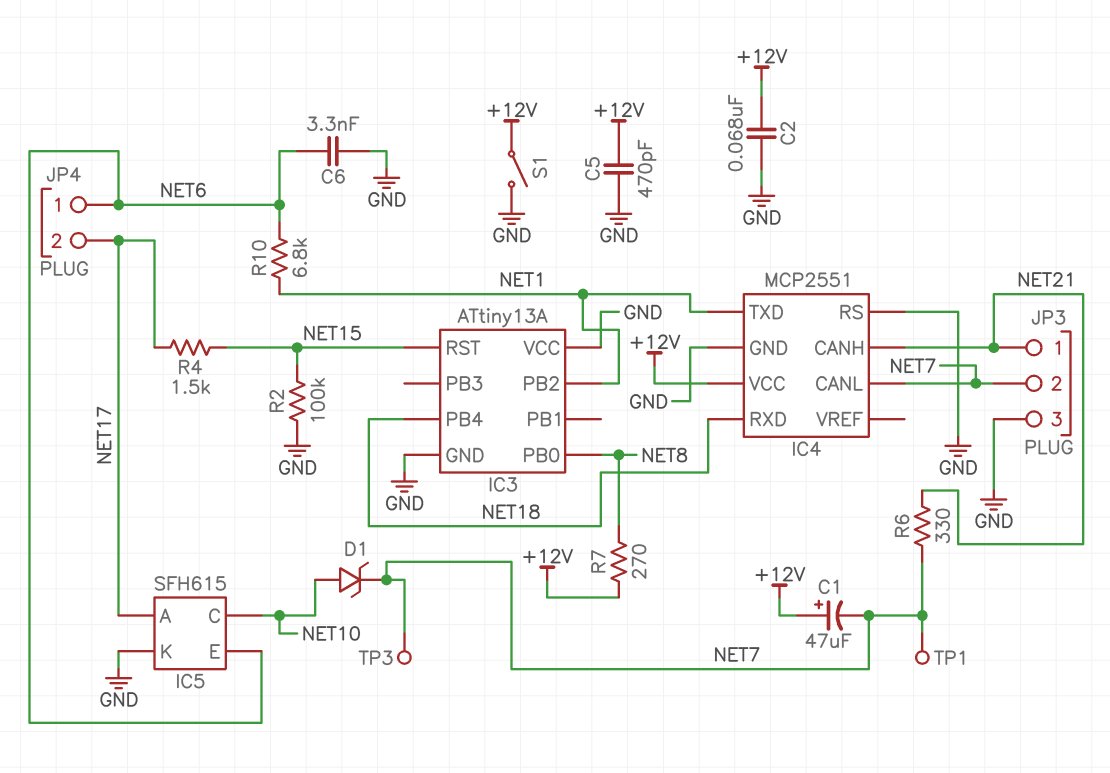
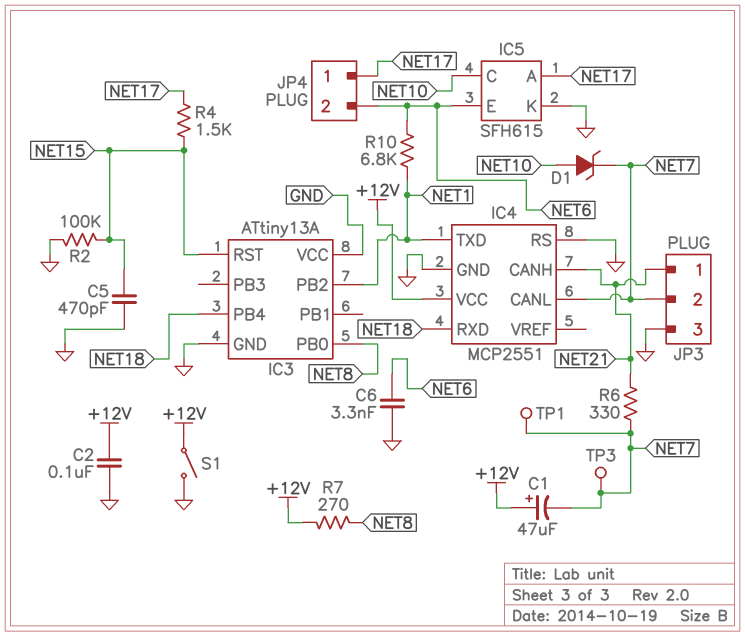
C2: 68nF (+12V, GND) -> 100nF (+12V, GND)
C5: 470pF (+12V, GND) -> 470pF (GND, NET15)
JP4 pin 1: NET6 -> NET17
JP4 pin 2: NET17 -> NET6

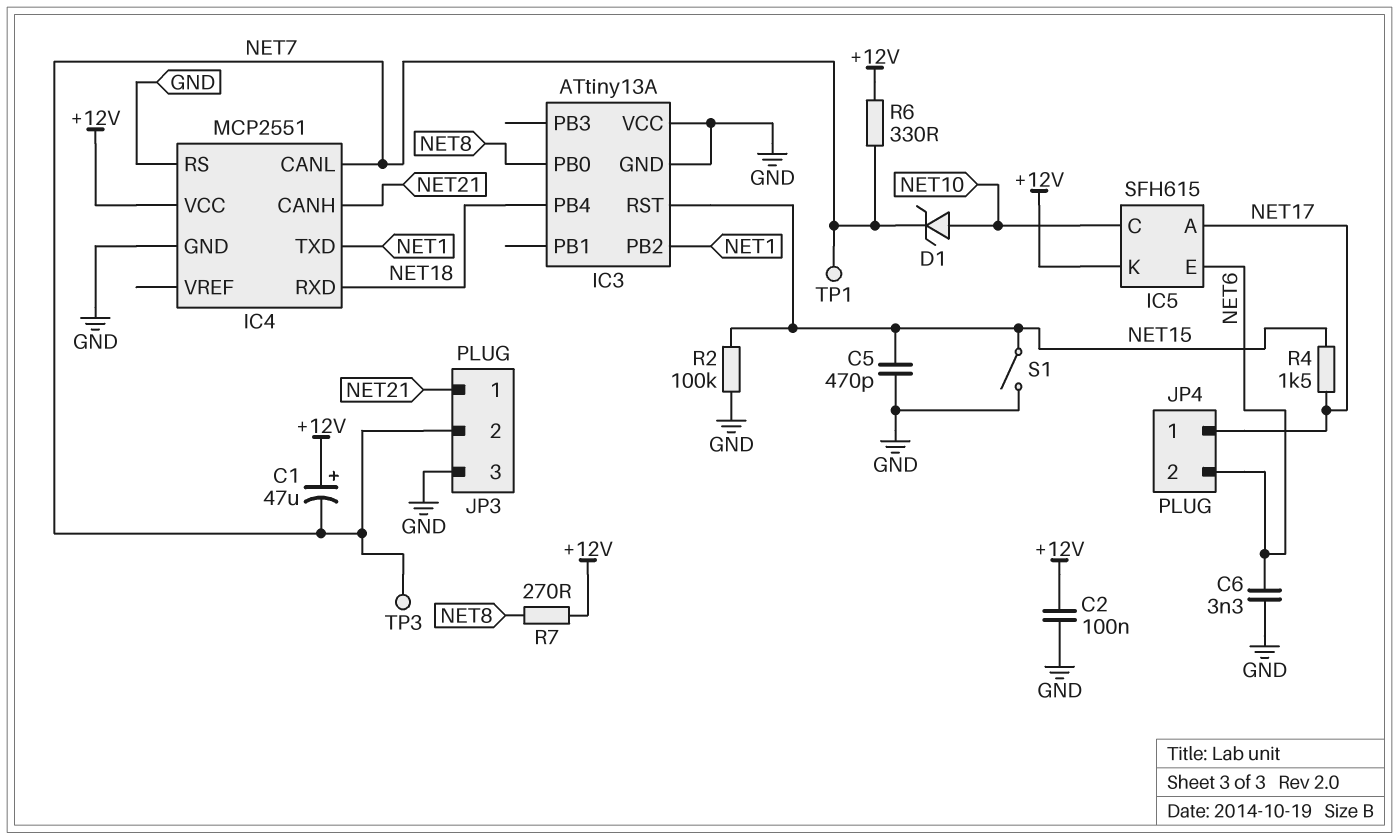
IC5 pin K: GND -> +12V
R6: 330 (NET7, NET21) -> 330 (+12V, NET7)
R10: 6.8k (NET1, NET6) -> none
S1: switch (+12V, GND) -> switch (GND, NET15)

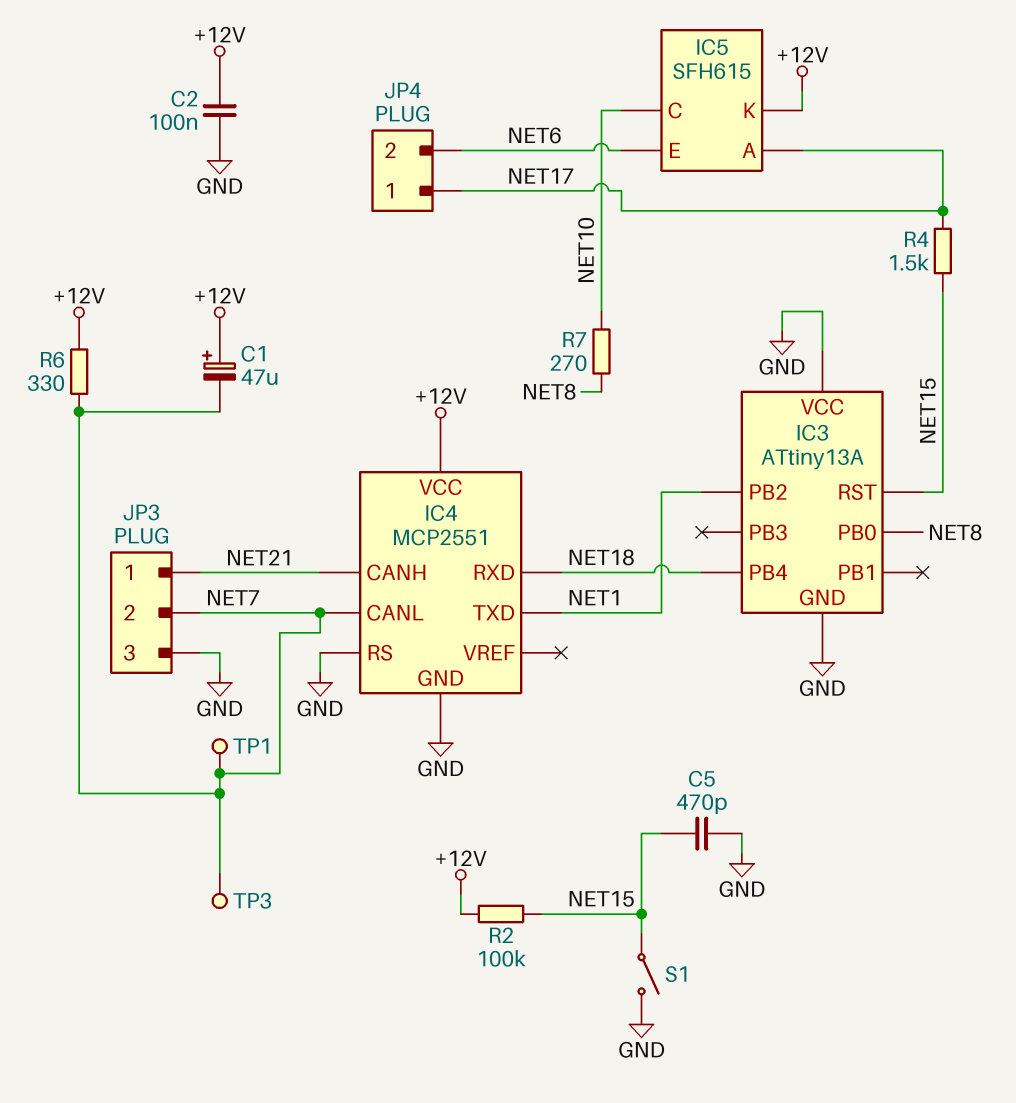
C6: 3.3nF (GND, NET6) -> none
D1: zener (A NET10, K NET7) -> none
R2: 100k (GND, NET15) -> 100k (+12V, NET15)
R7: 270 (+12V, NET8) -> 270 (NET8, NET10)

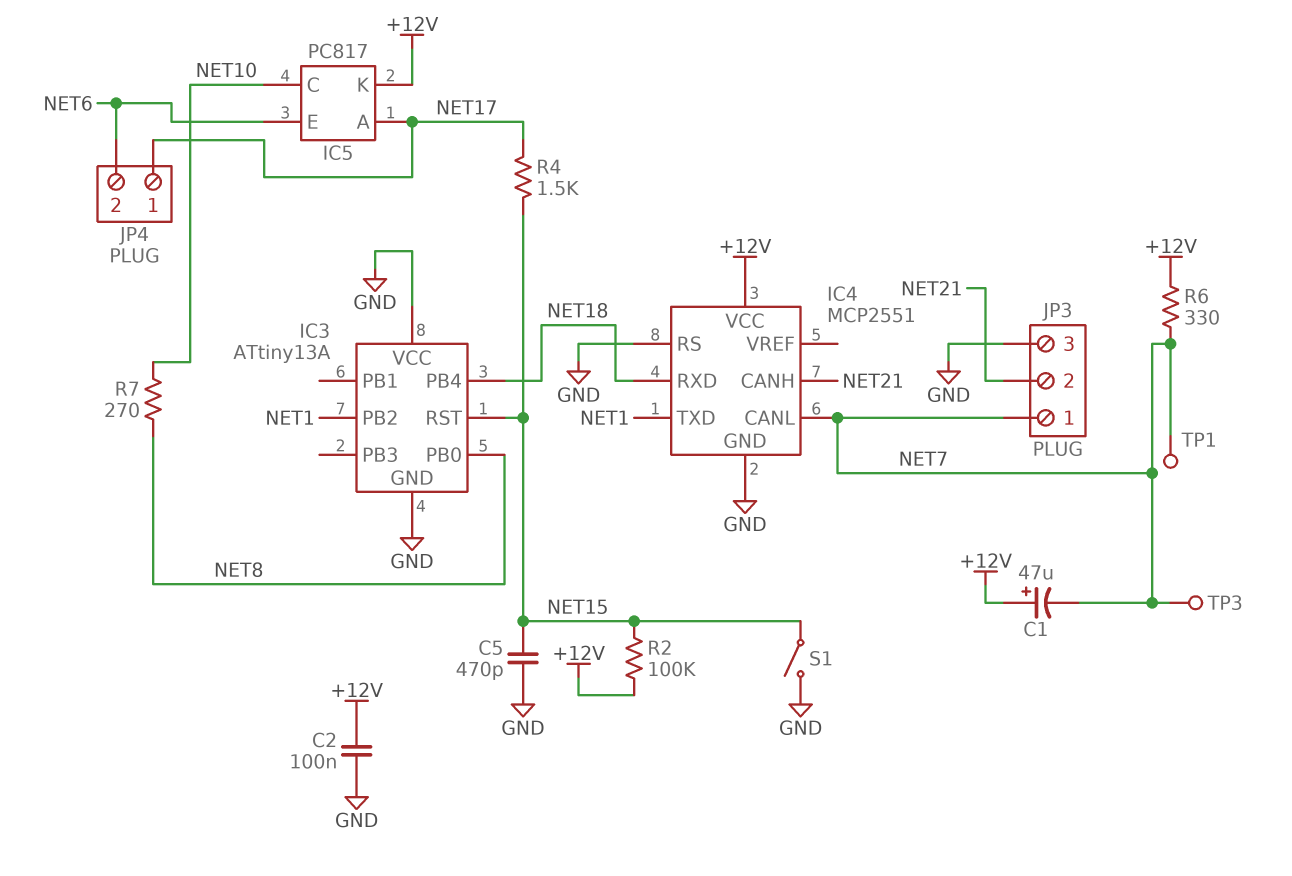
IC5: SFH615 -> PC817
JP3 pin 1: NET21 -> NET7
JP3 pin 2: NET7 -> NET21

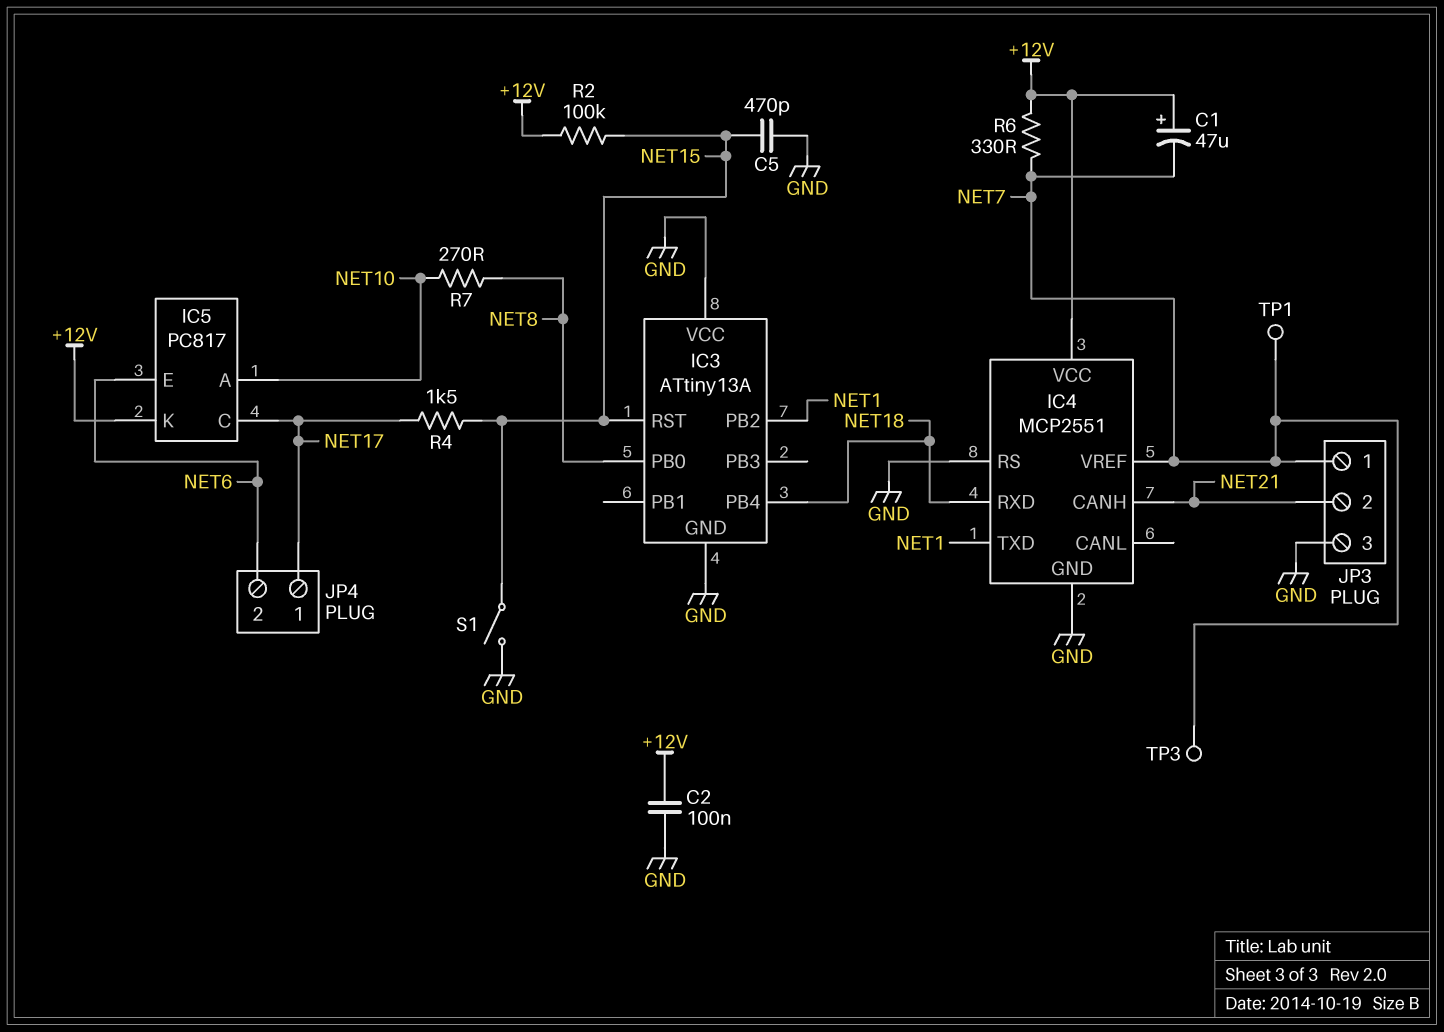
IC4 pin CANL: NET7 -> none
IC4 pin VREF: none -> NET7
IC5 pin A: NET17 -> NET10
IC5 pin C: NET10 -> NET17

